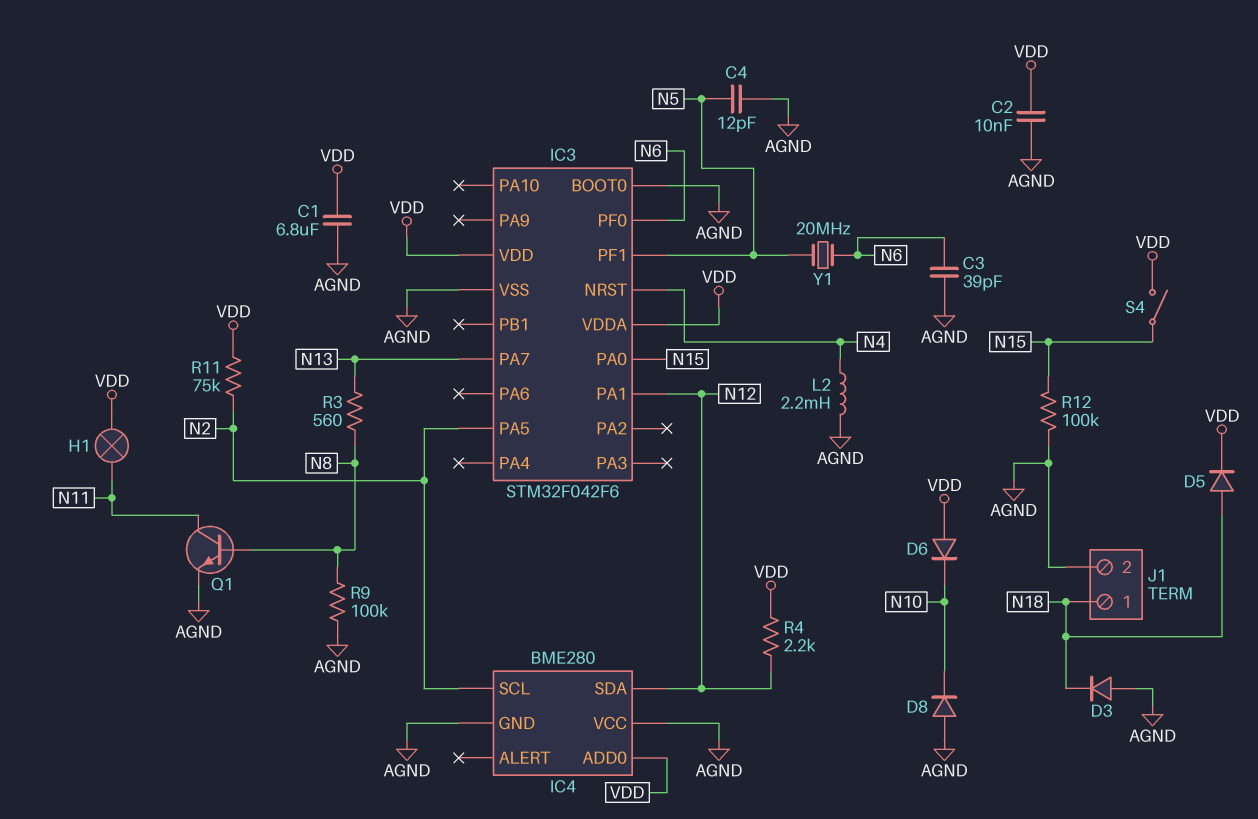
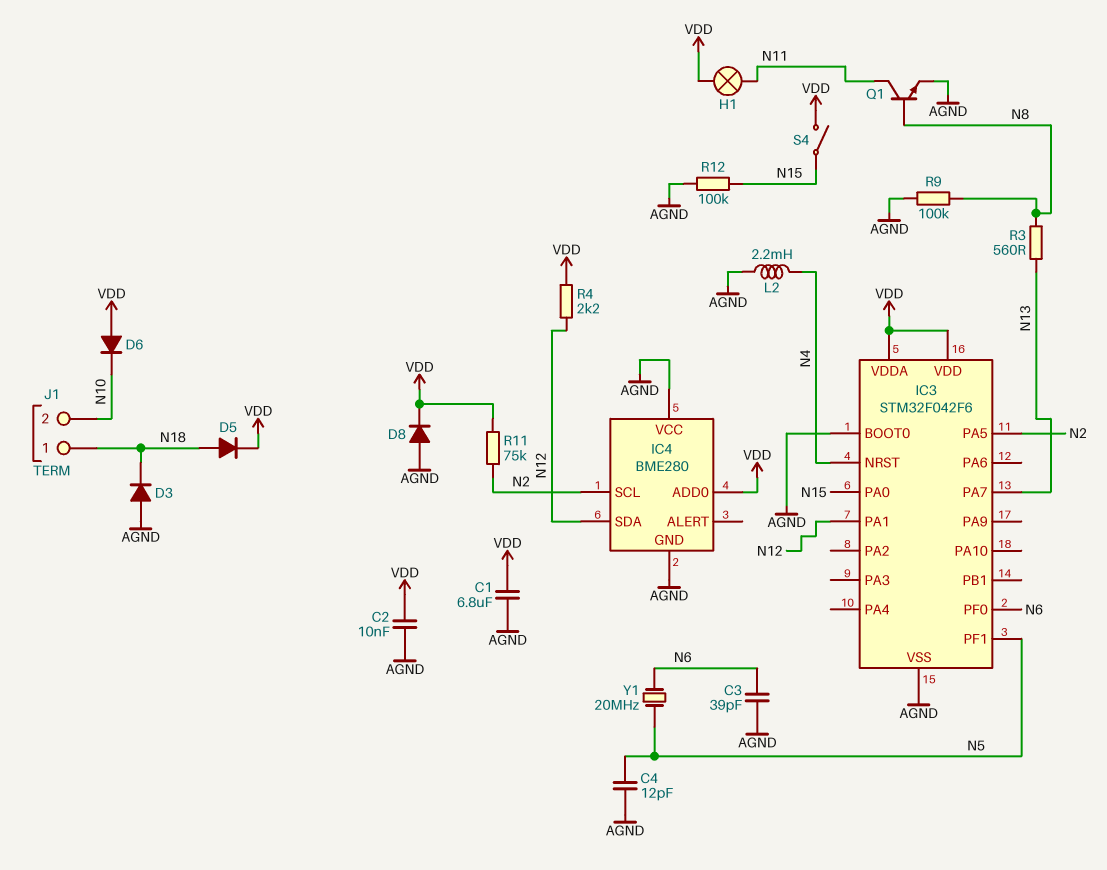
D8: diode (A AGND, K N10) -> diode (A AGND, K VDD)
J1 pin 2: AGND -> N10

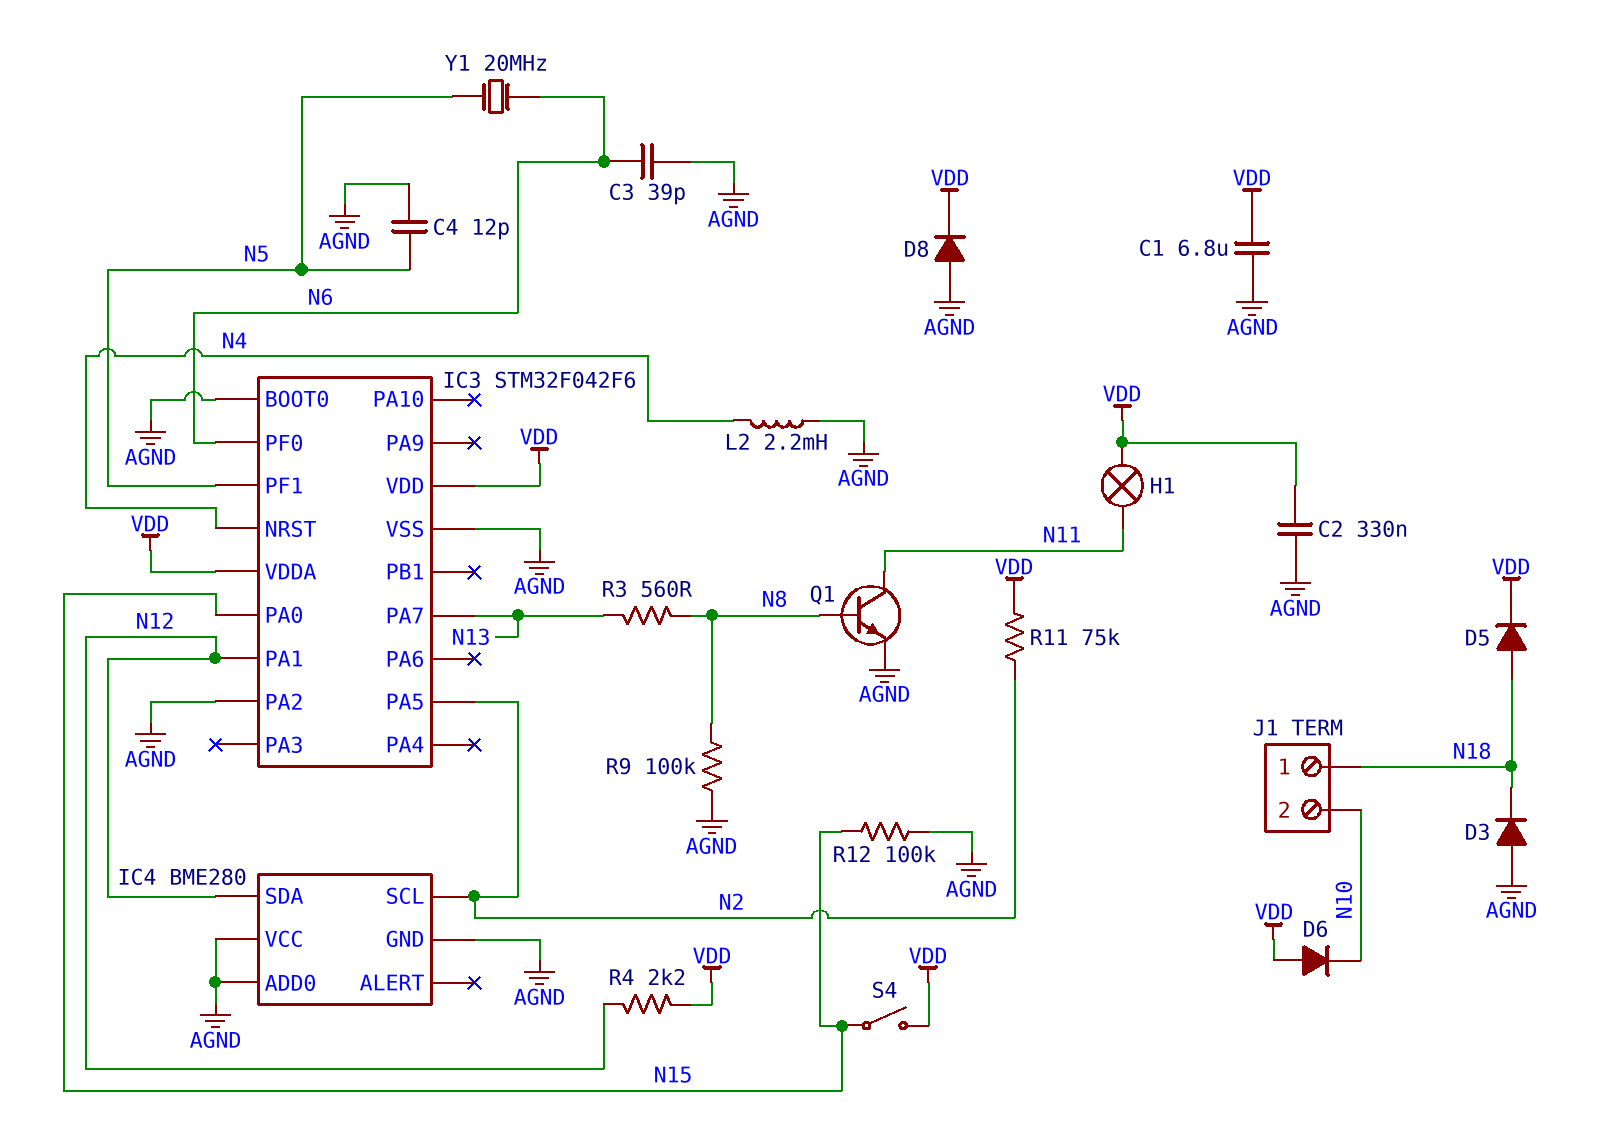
C2: 10nF (AGND, VDD) -> 330nF (AGND, VDD)
IC3 pin PA2: none -> AGND
IC4 pin ADD0: VDD -> AGND

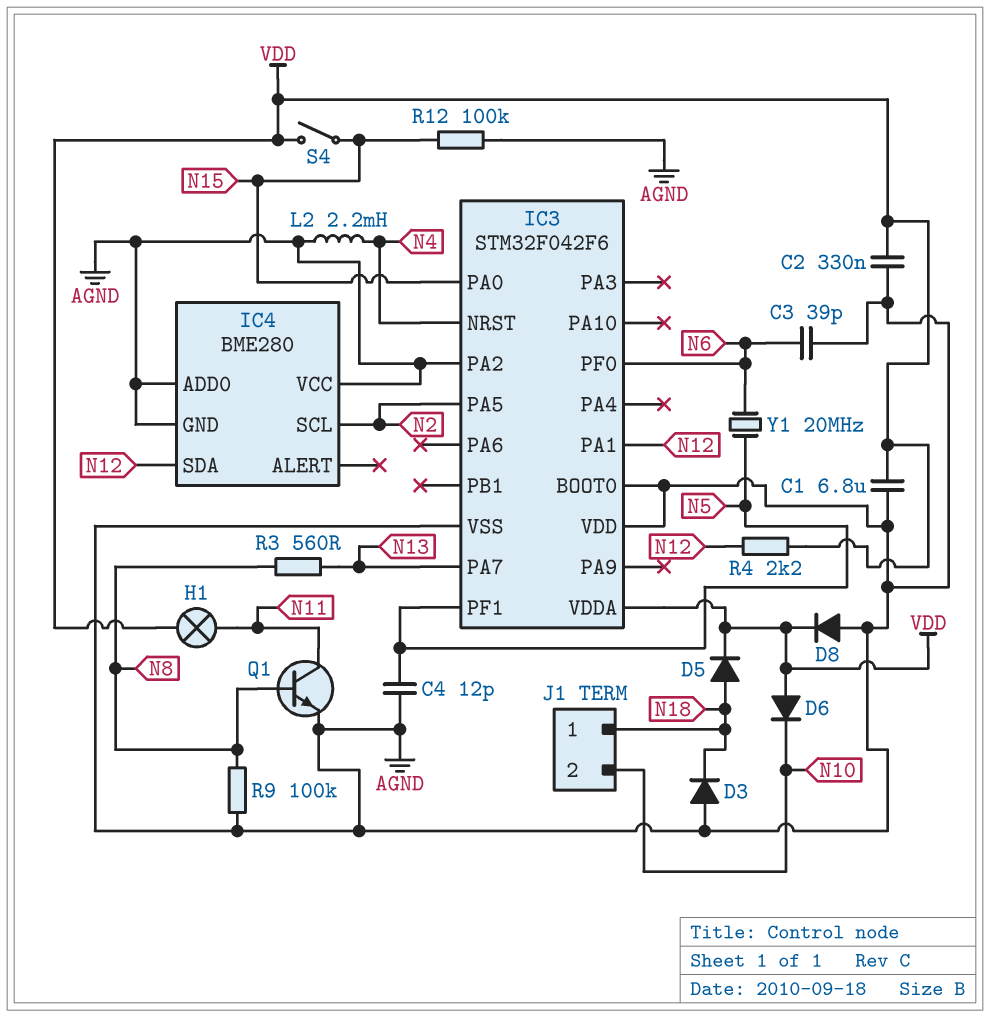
IC3 pin VDD: VDD -> AGND
R11: 75k (N2, VDD) -> none

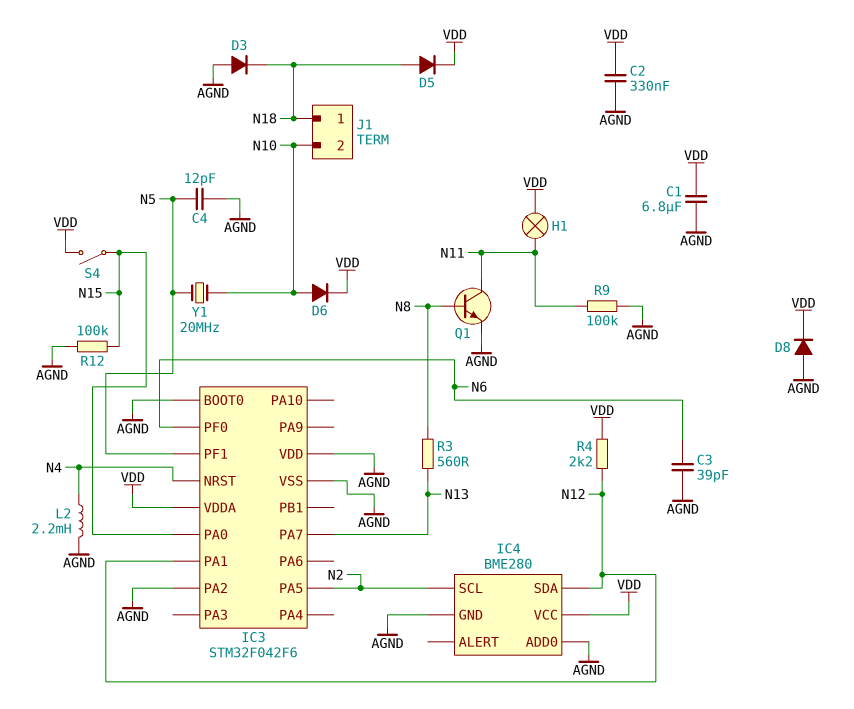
D6: diode (A VDD, K N10) -> diode (A N10, K VDD)
IC4 pin VCC: AGND -> VDD
R9: 100k (AGND, N8) -> 100k (AGND, N11)
Y1: 20MHz (N5, N6) -> 20MHz (N5, N10)

